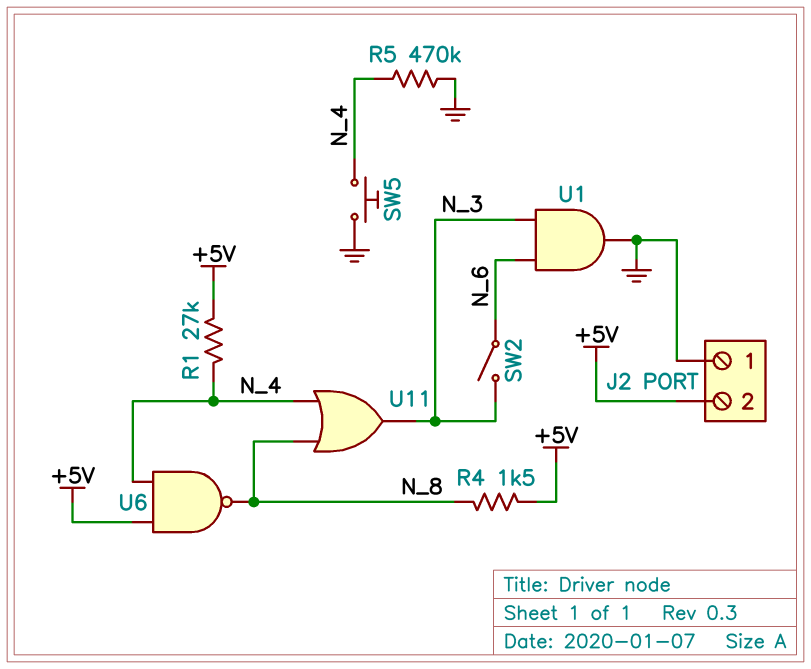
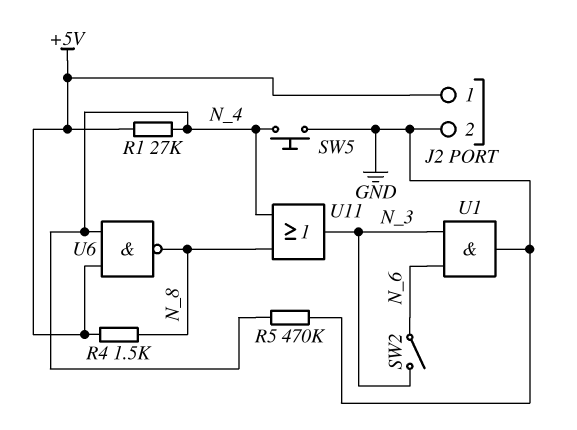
J2 pin 1: GND -> +5V
J2 pin 2: +5V -> GND

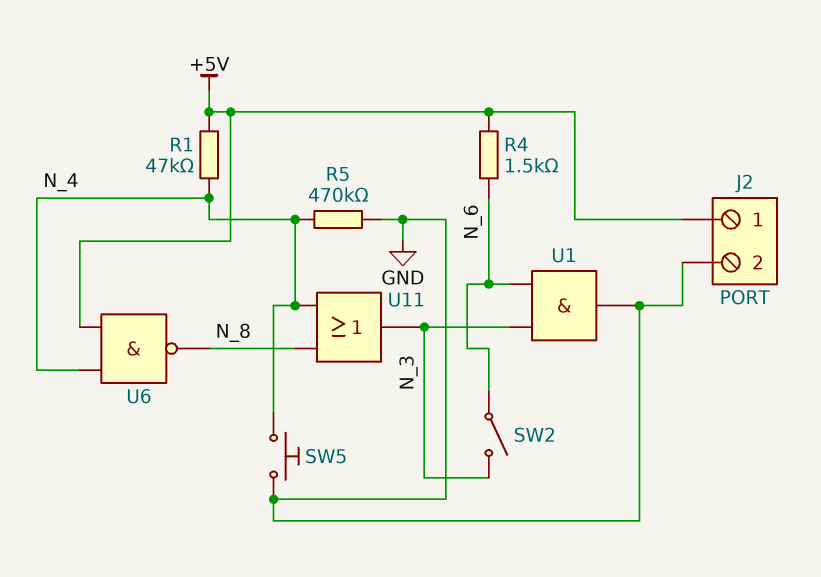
R1: 27k (+5V, N_4) -> 47k (+5V, N_4)
R4: 1.5k (+5V, N_8) -> 1.5k (+5V, N_6)

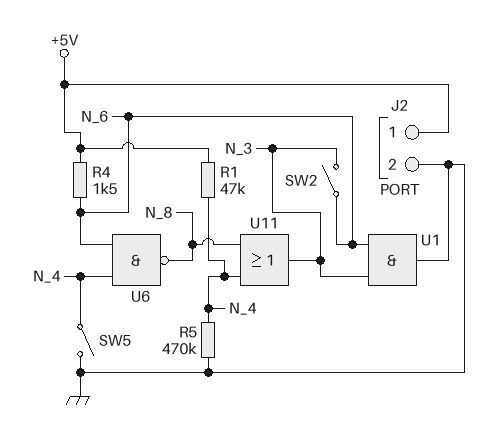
SW5: button (GND, N_4) -> switch (GND, N_4)
U6: NAND (in +5V, in N_4, out N_8) -> NAND (in N_4, in N_6, out N_8)

